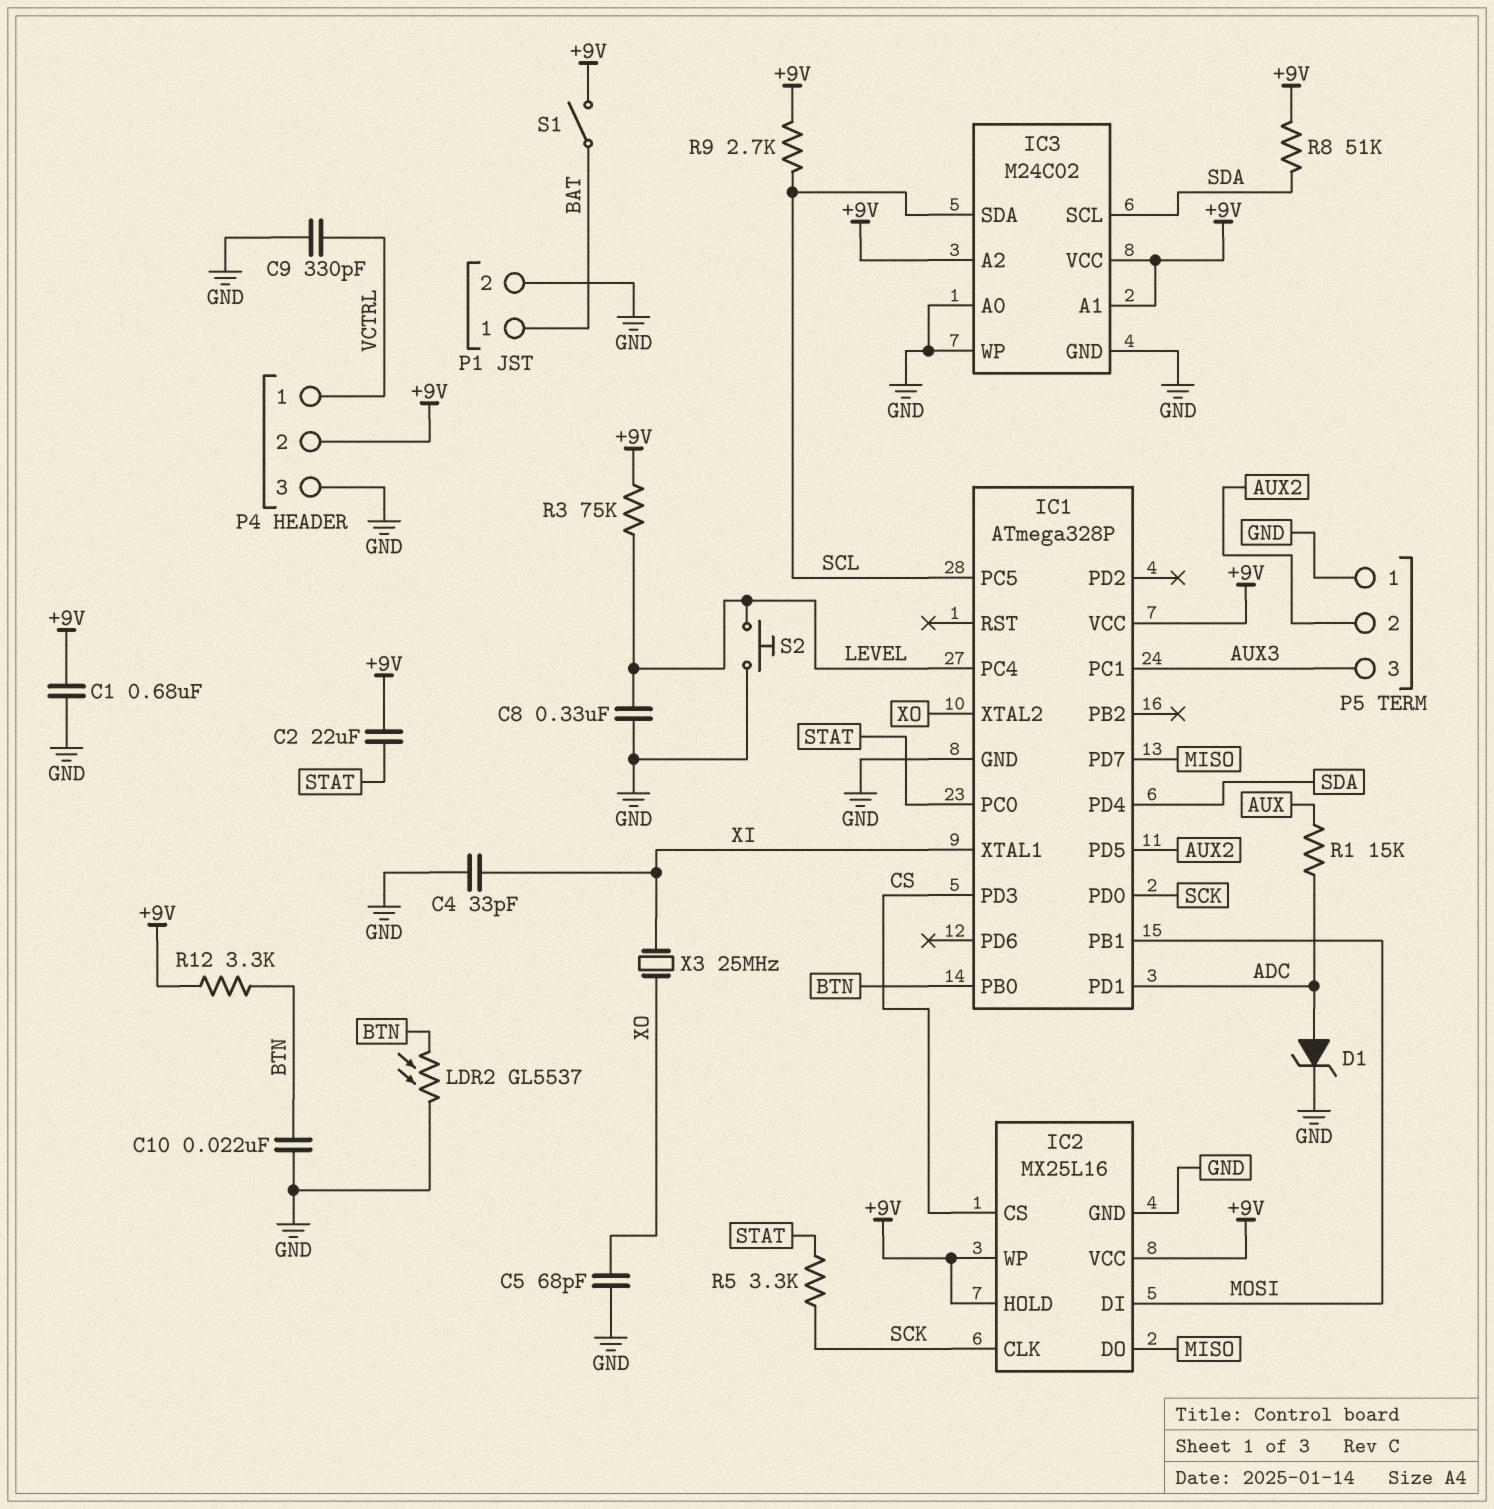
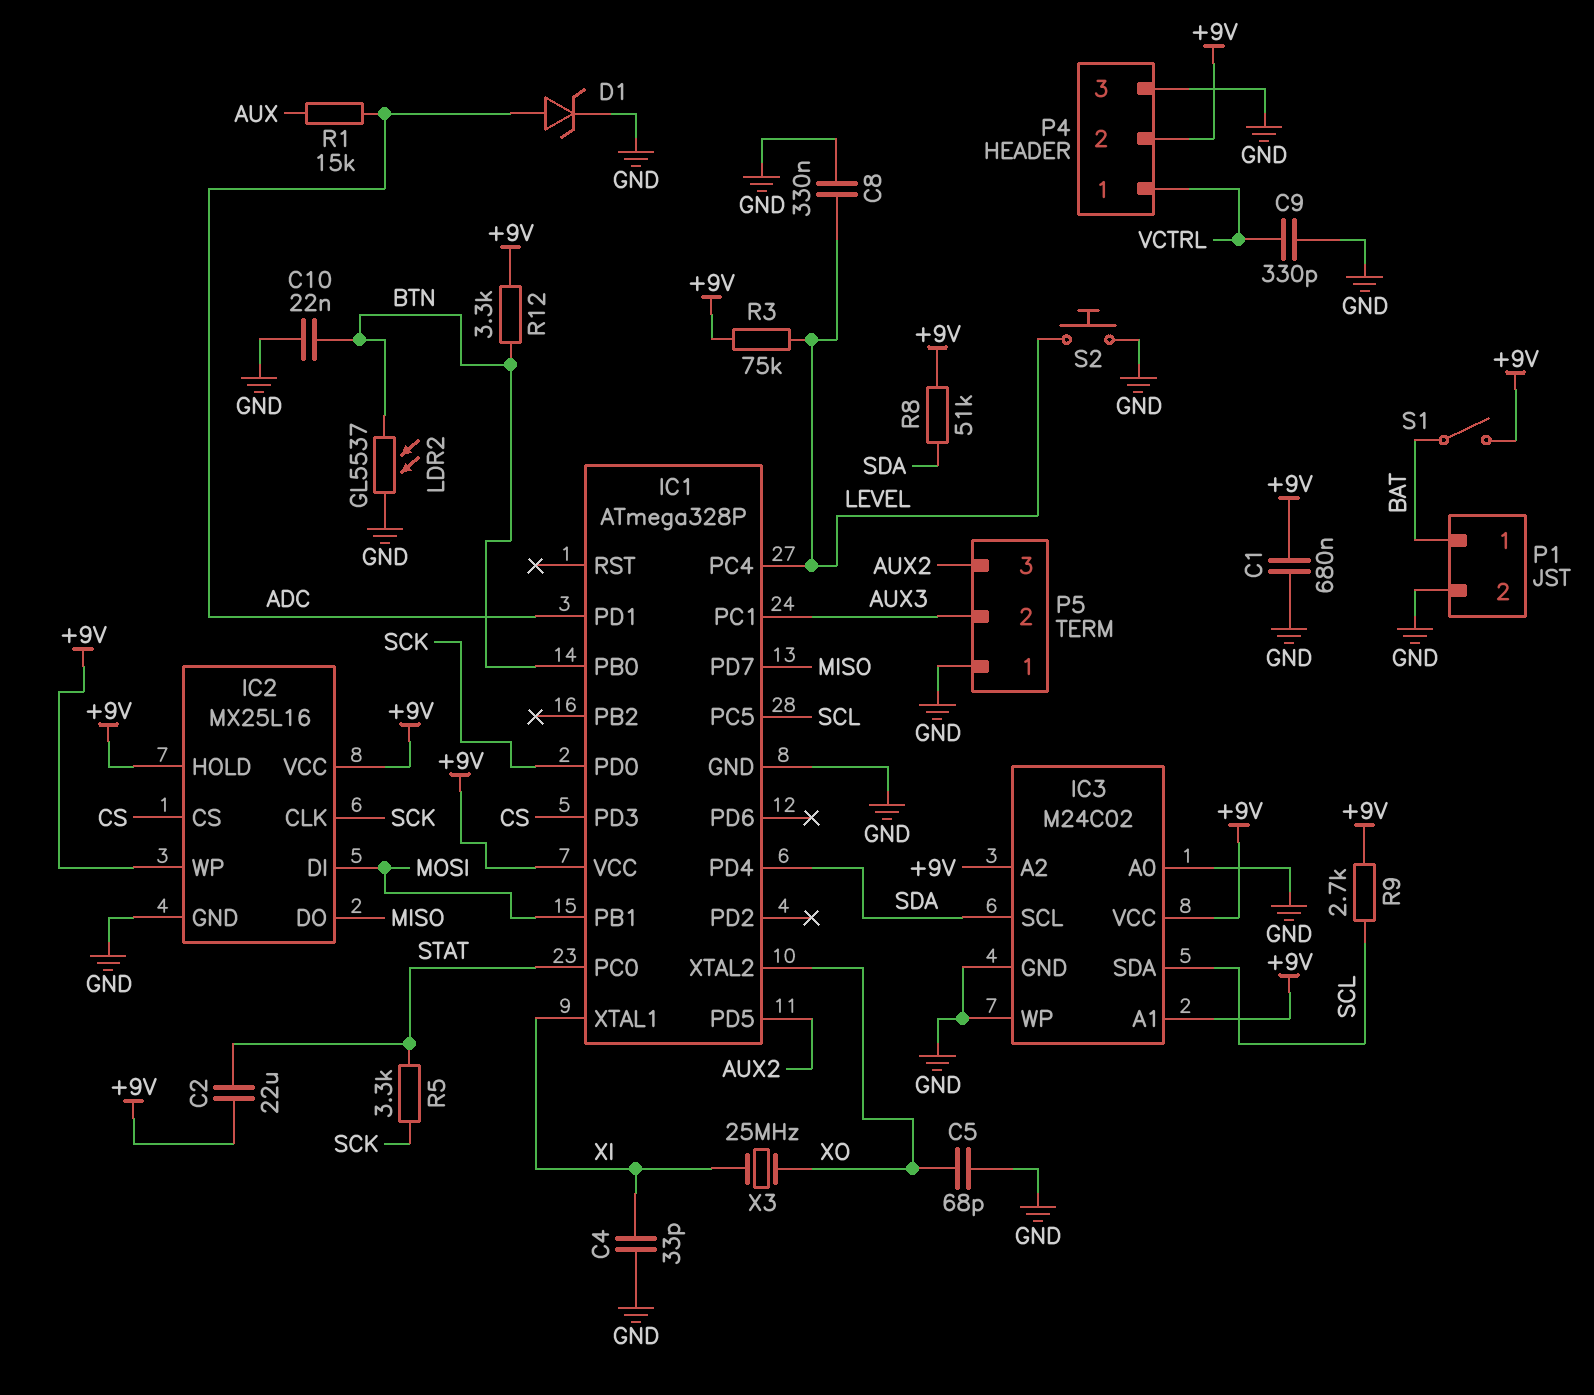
P5 pin 2: AUX2 -> AUX3
P5 pin 3: AUX3 -> AUX2

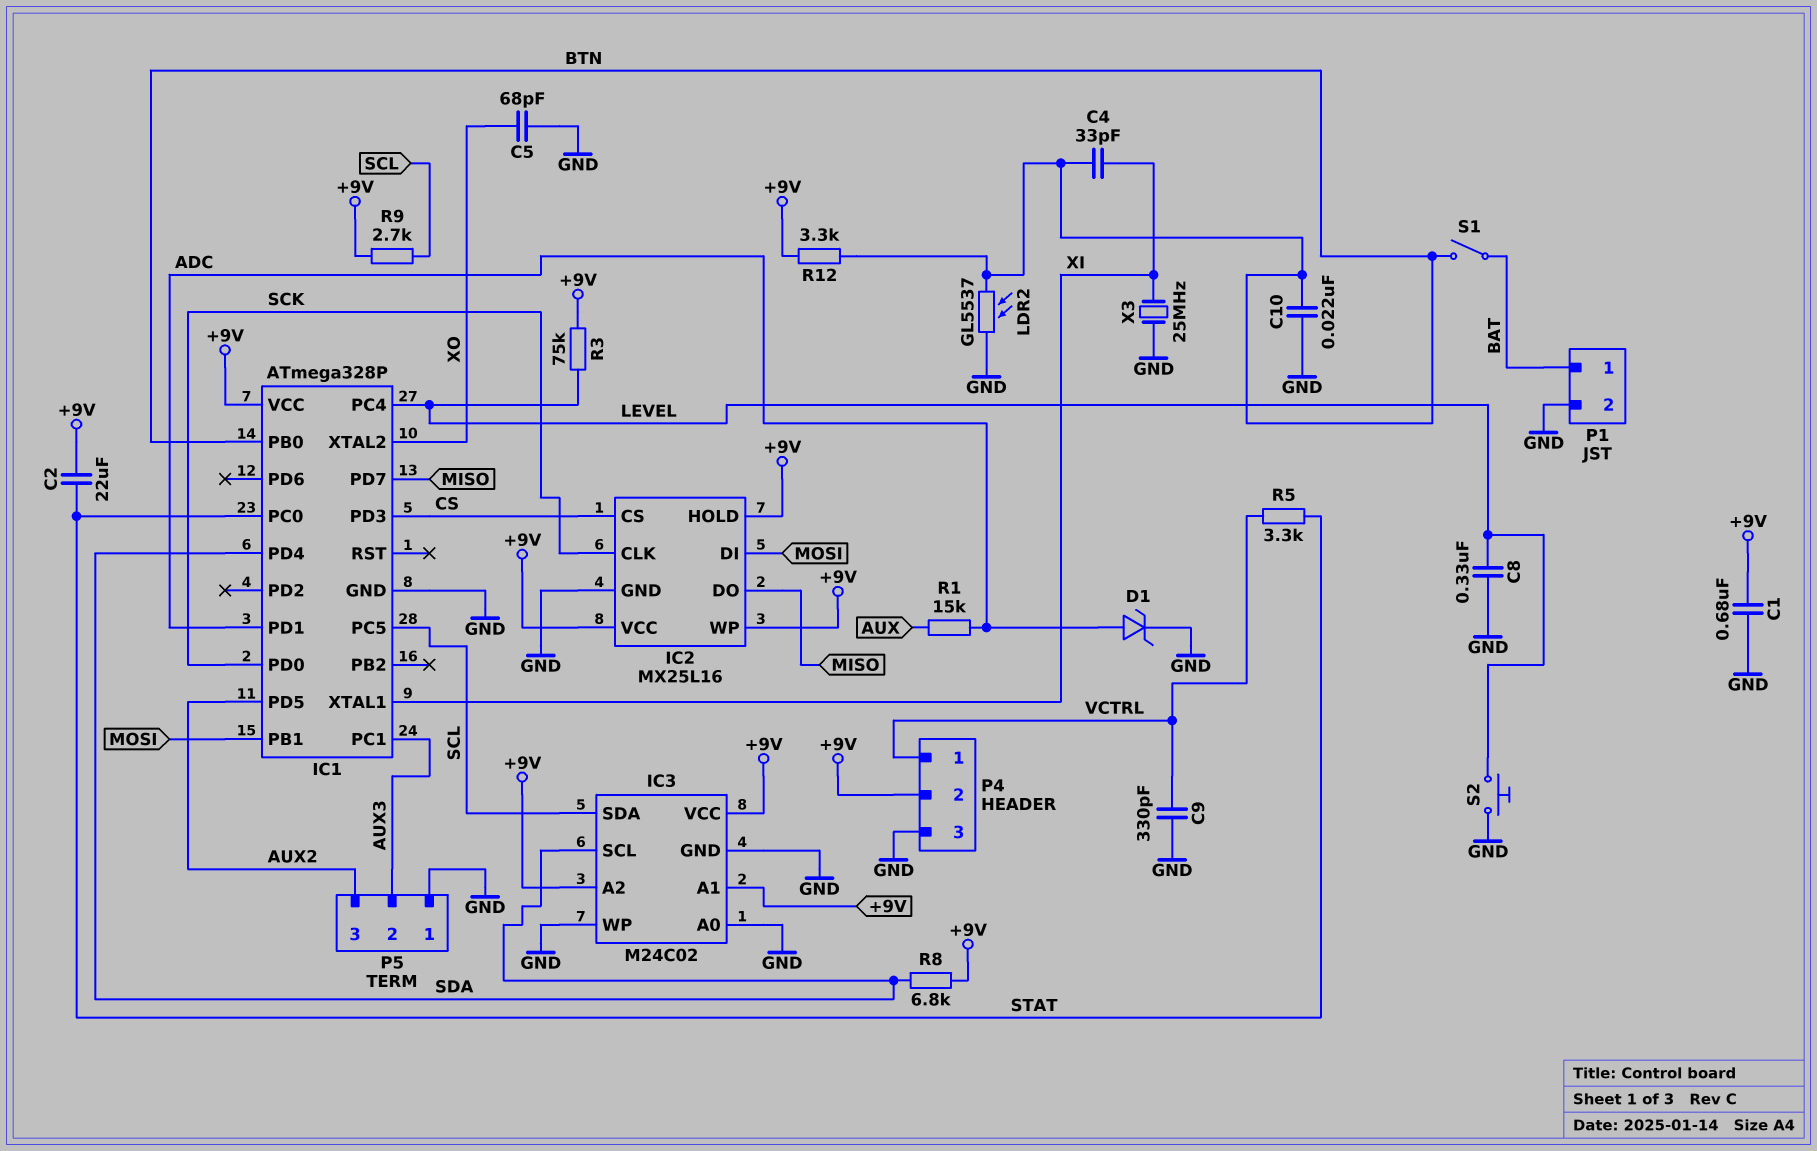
C4: 33pF (GND, XI) -> 33pF (BTN, XI)
R5: 3.3k (SCK, STAT) -> 3.3k (STAT, VCTRL)
R8: 51k (+9V, SDA) -> 6.8k (+9V, SDA)
S1: switch (+9V, BAT) -> switch (BAT, BTN)
X3: 25MHz (XI, XO) -> 25MHz (GND, XI)

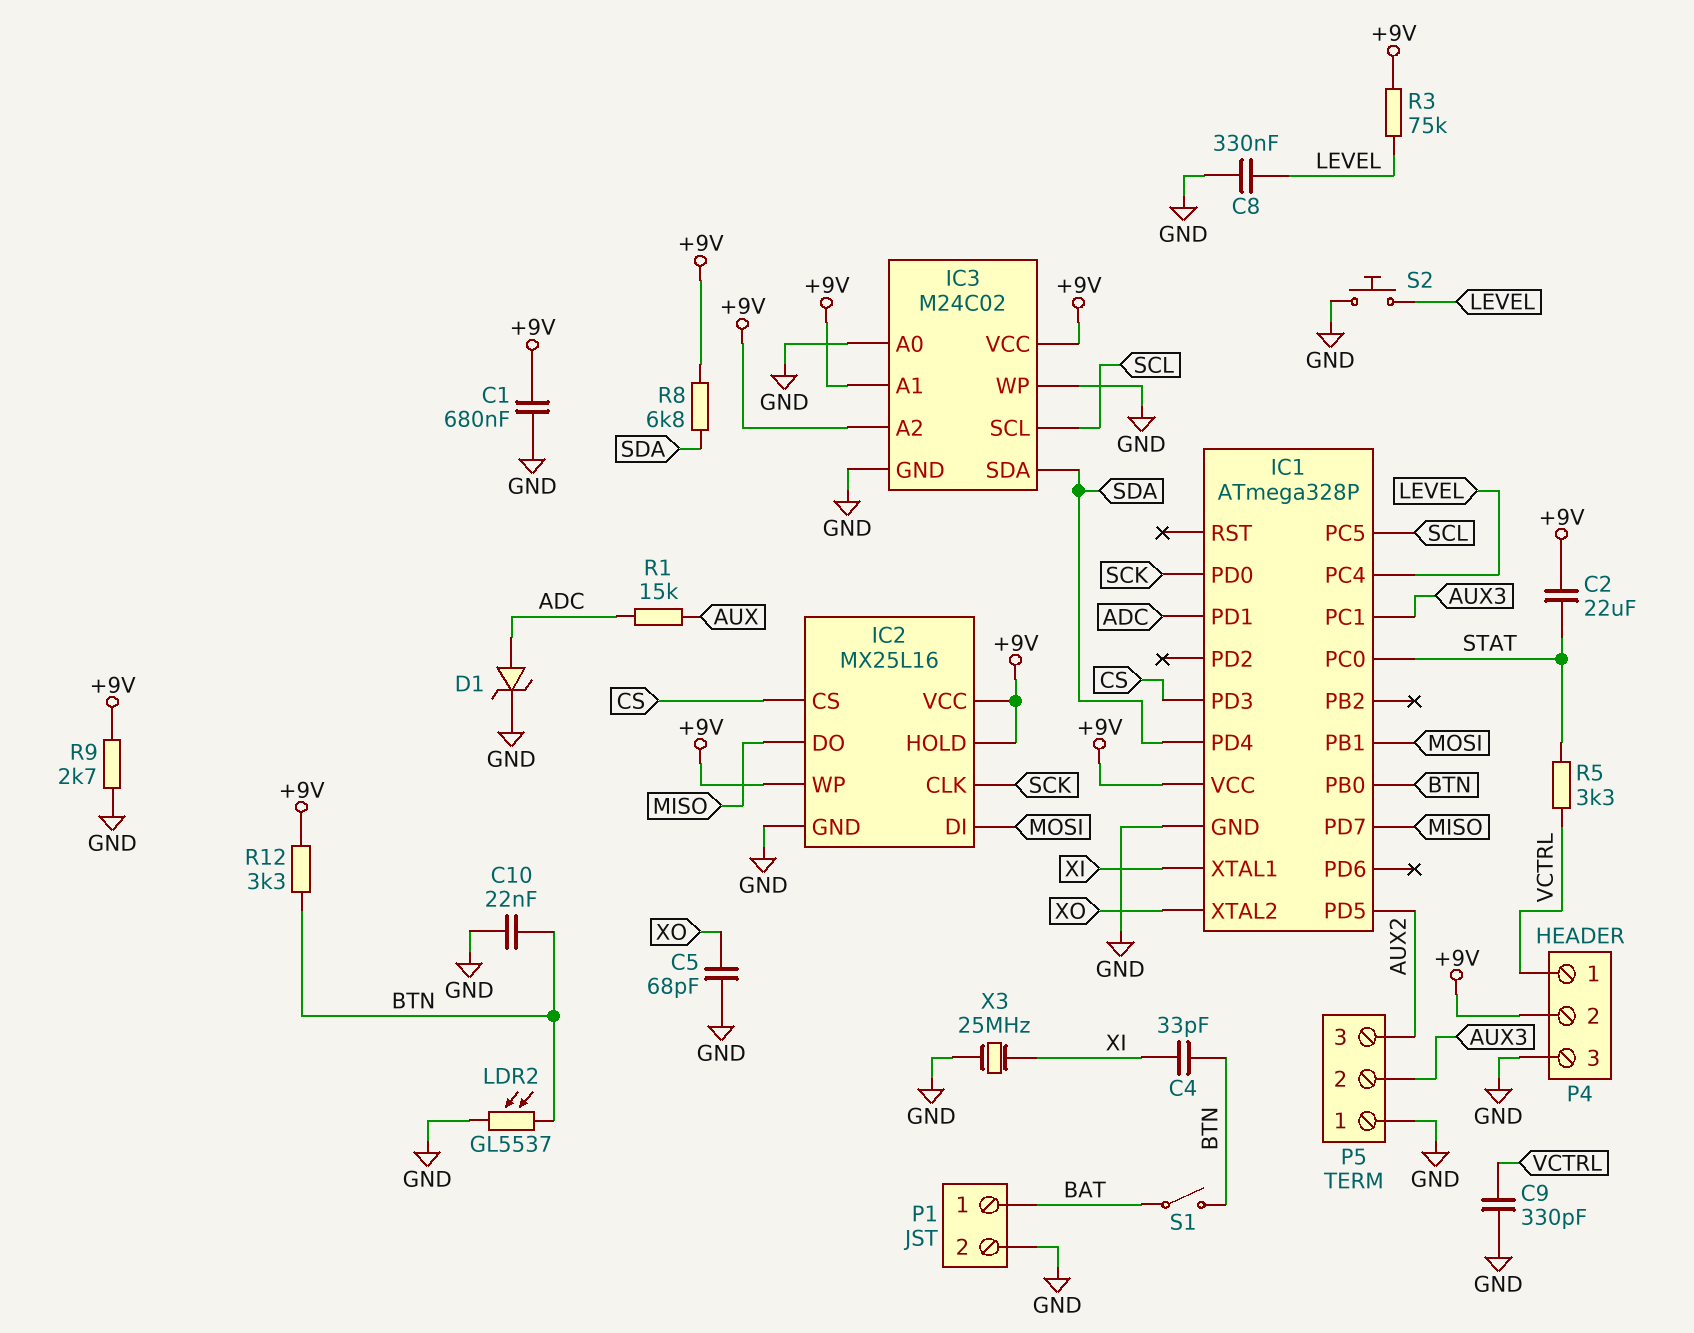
IC3 pin SCL: SDA -> SCL
IC3 pin SDA: SCL -> SDA
R9: 2.7k (+9V, SCL) -> 2.7k (+9V, GND)

